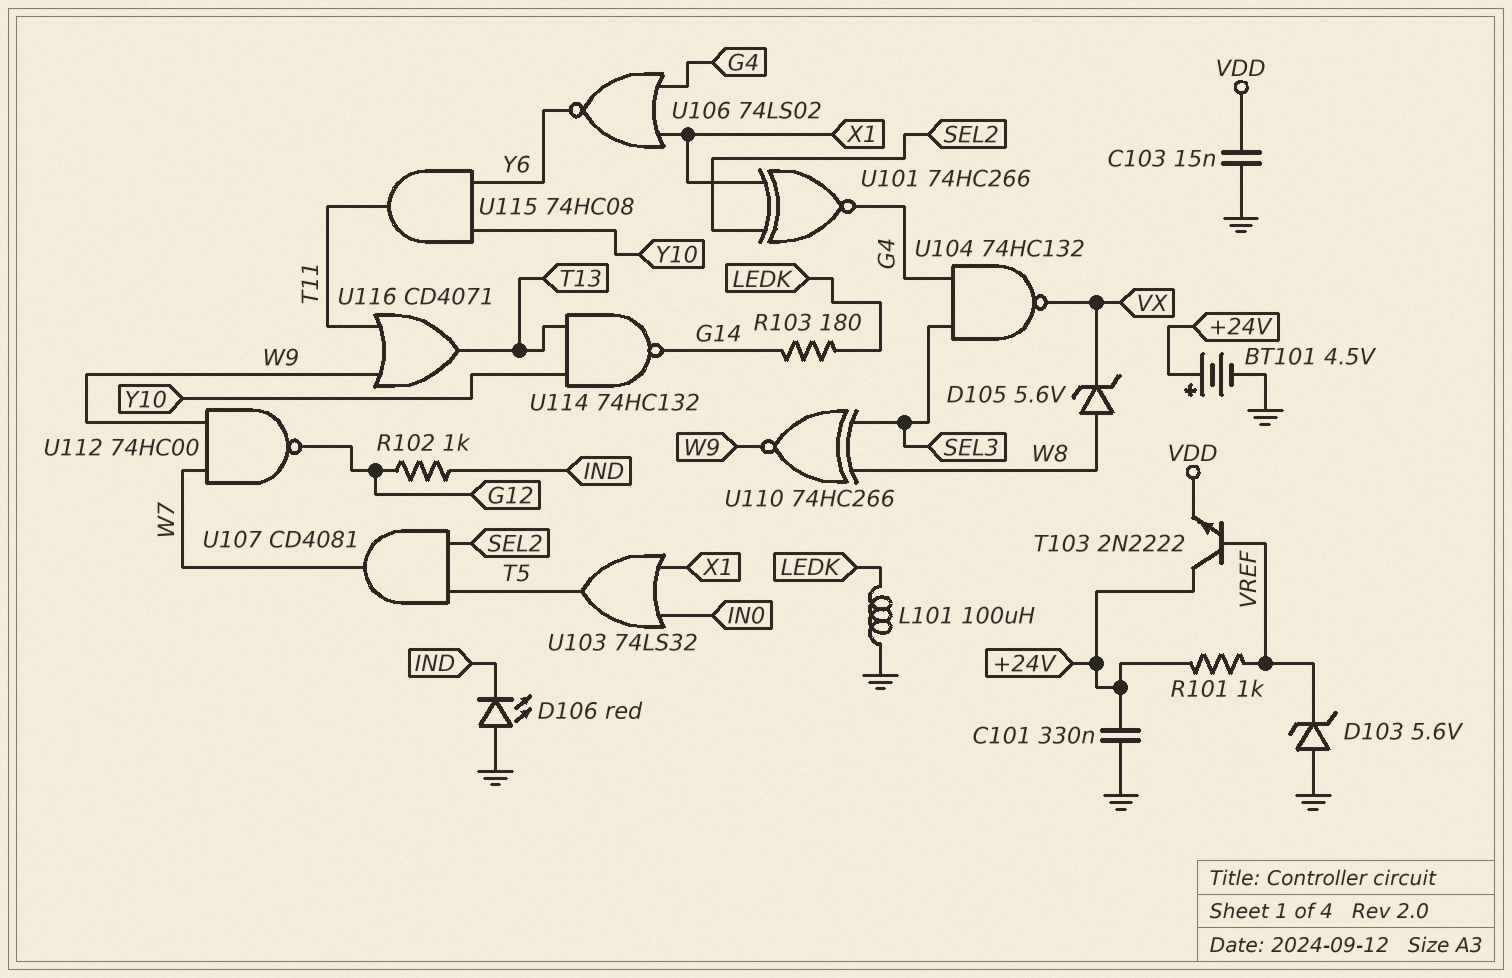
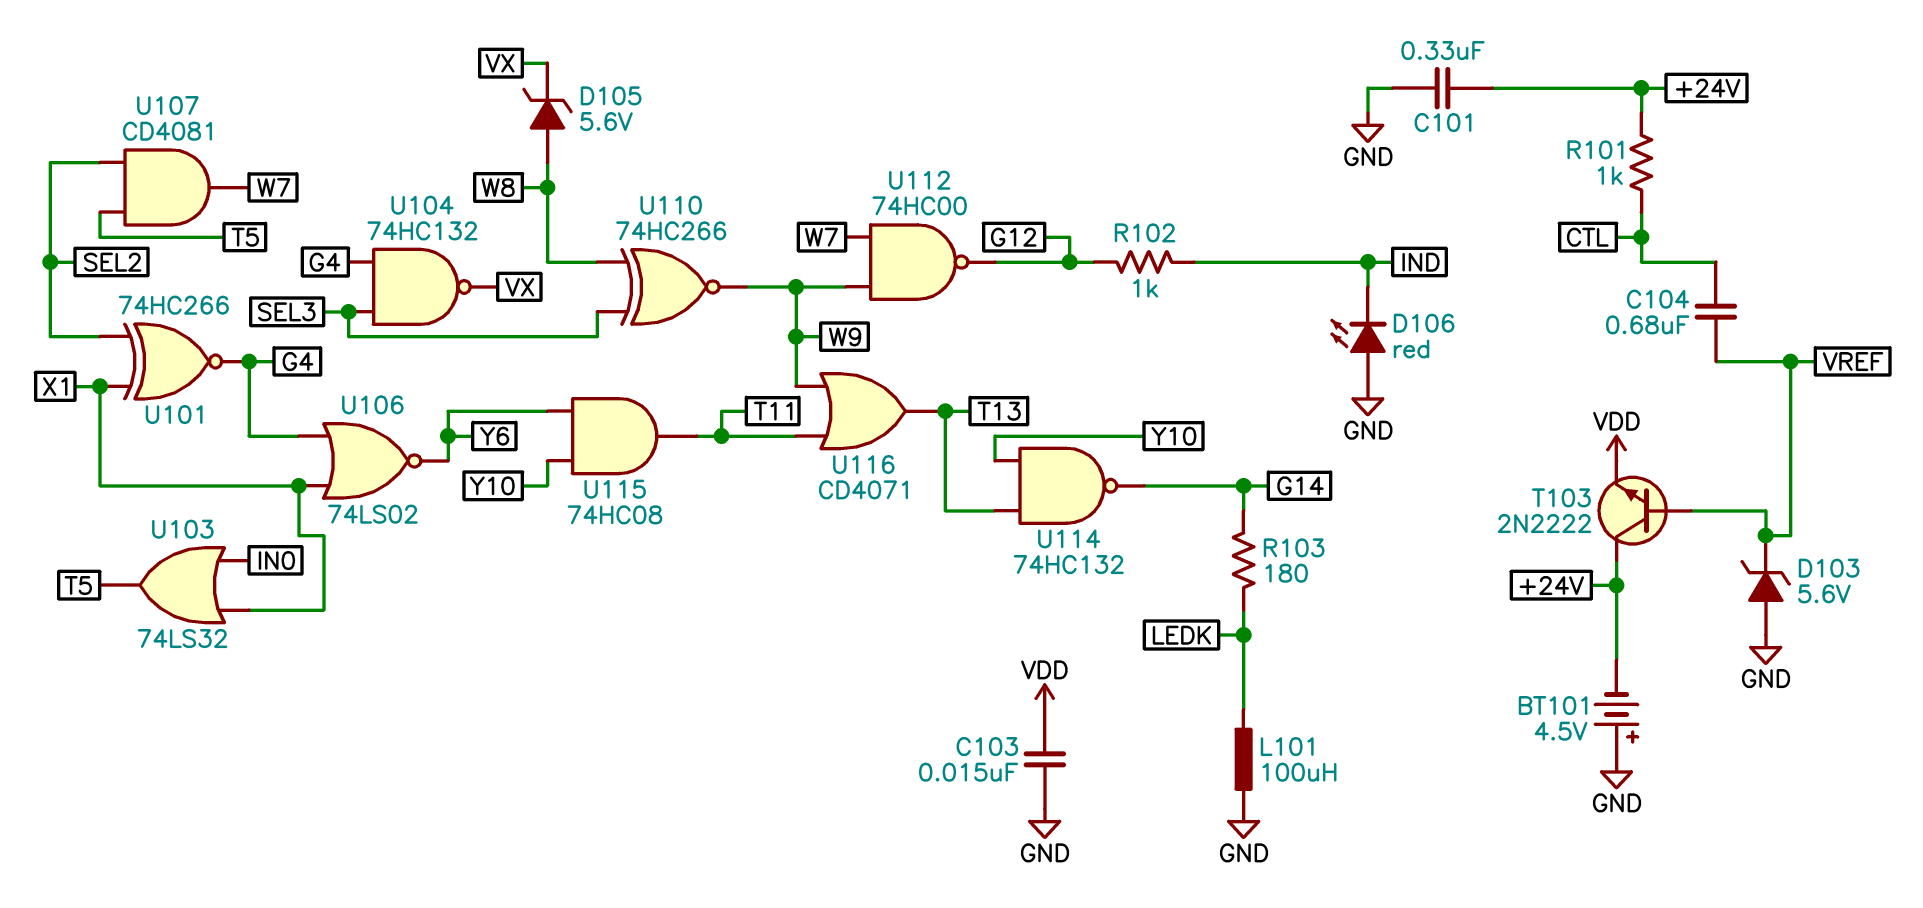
BT101: 4.5V (plus +24V, minus GND) -> 4.5V (plus GND, minus +24V)
C104: none -> 680nF (CTL, VREF)
R101: 1k (+24V, VREF) -> 1k (+24V, CTL)

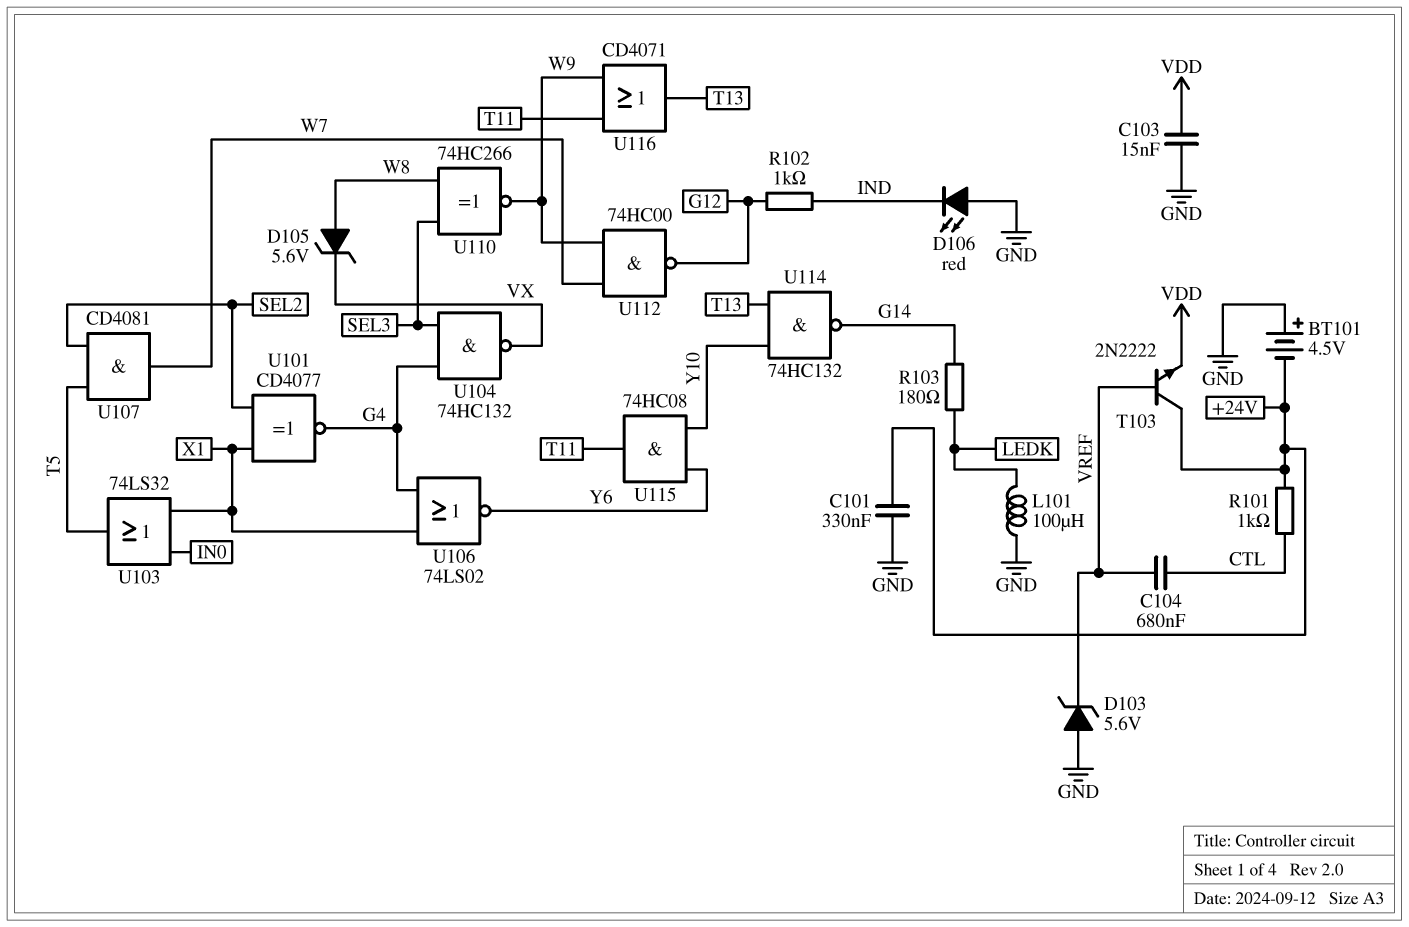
U101: XNOR 74HC266 (in SEL2, in X1, out G4) -> XNOR CD4077 (in SEL2, in X1, out G4)

